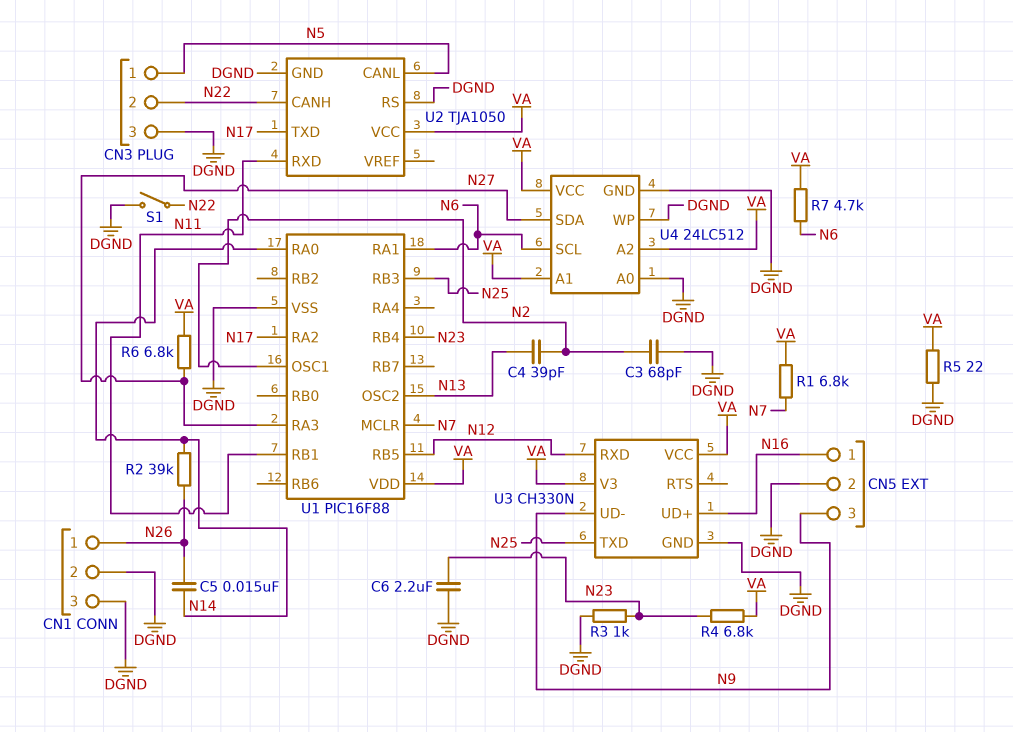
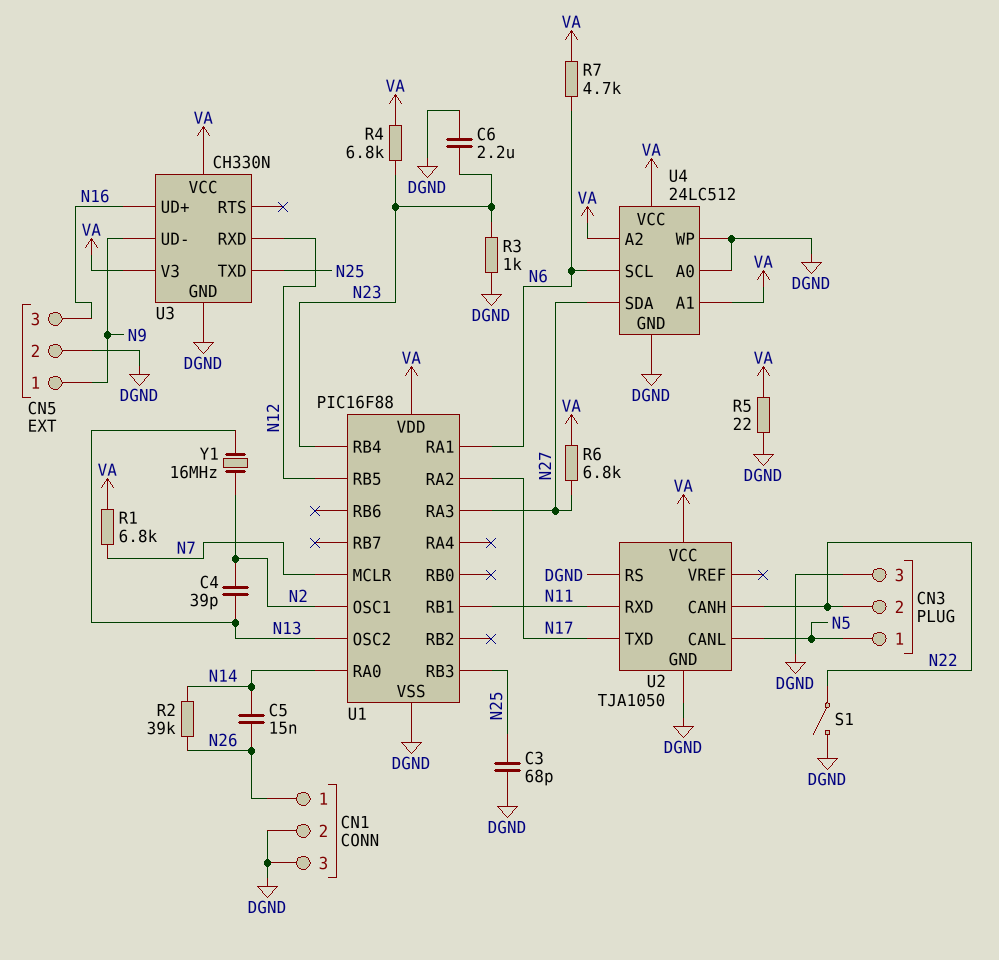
C3: 68pF (DGND, N2) -> 68pF (DGND, N25)
CN5 pin 1: N16 -> N9
CN5 pin 3: N9 -> N16
Y1: none -> 16MHz (N2, N13)

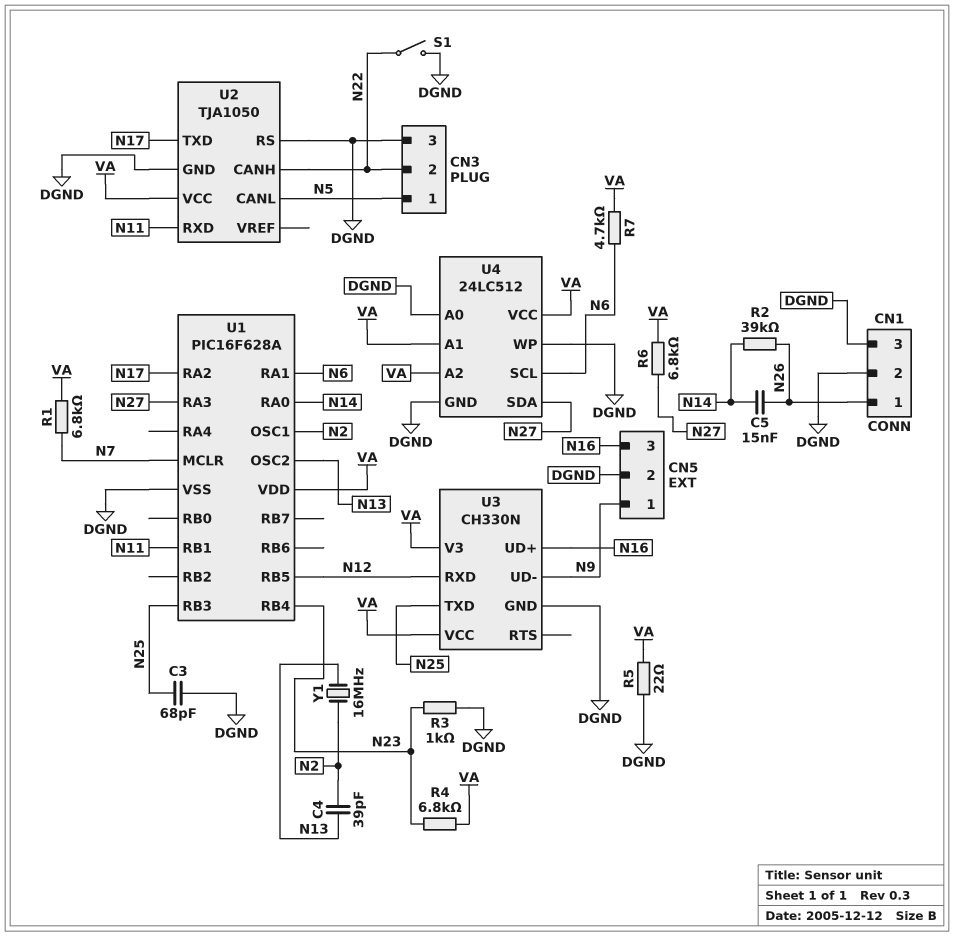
C6: 2.2uF (DGND, N23) -> none
U1: PIC16F88 -> PIC16F628A

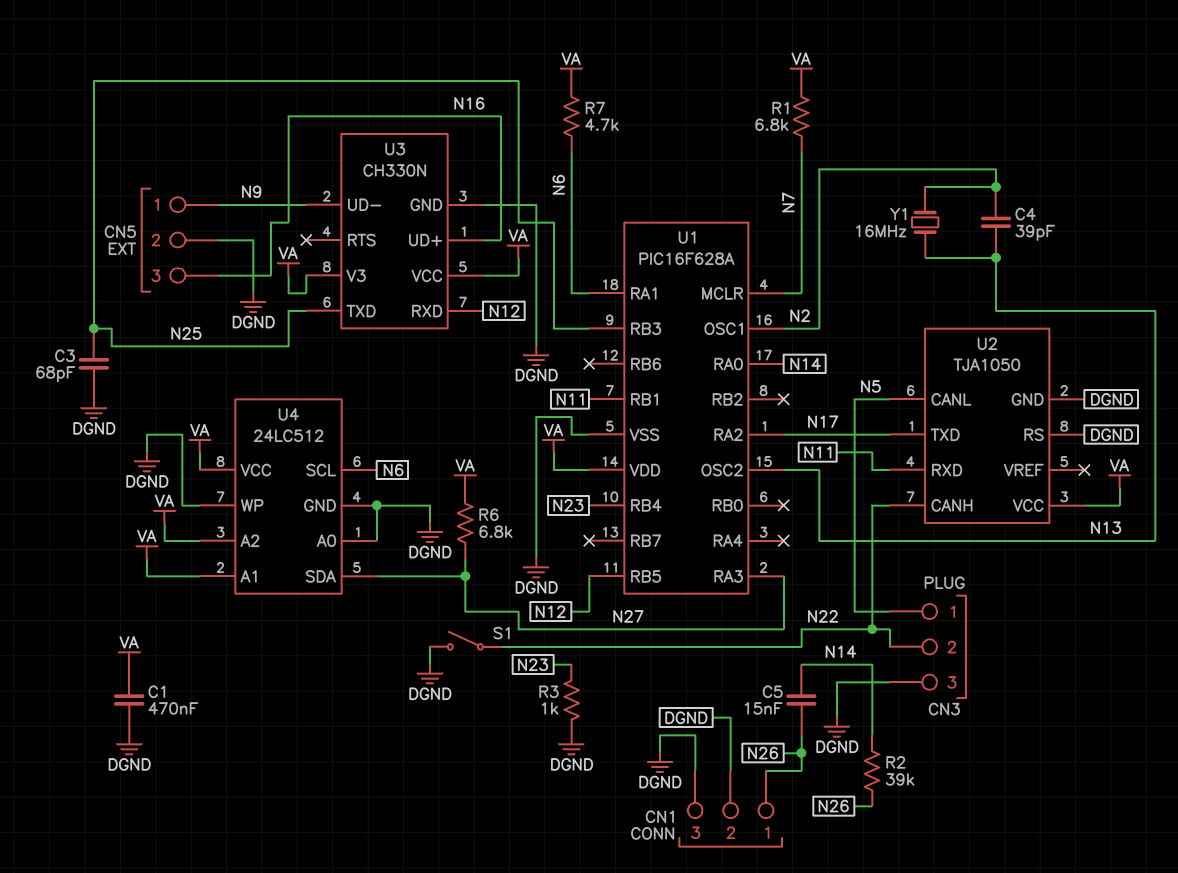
C1: none -> 470nF (DGND, VA)
R4: 6.8k (N23, VA) -> none
R5: 22 (DGND, VA) -> none

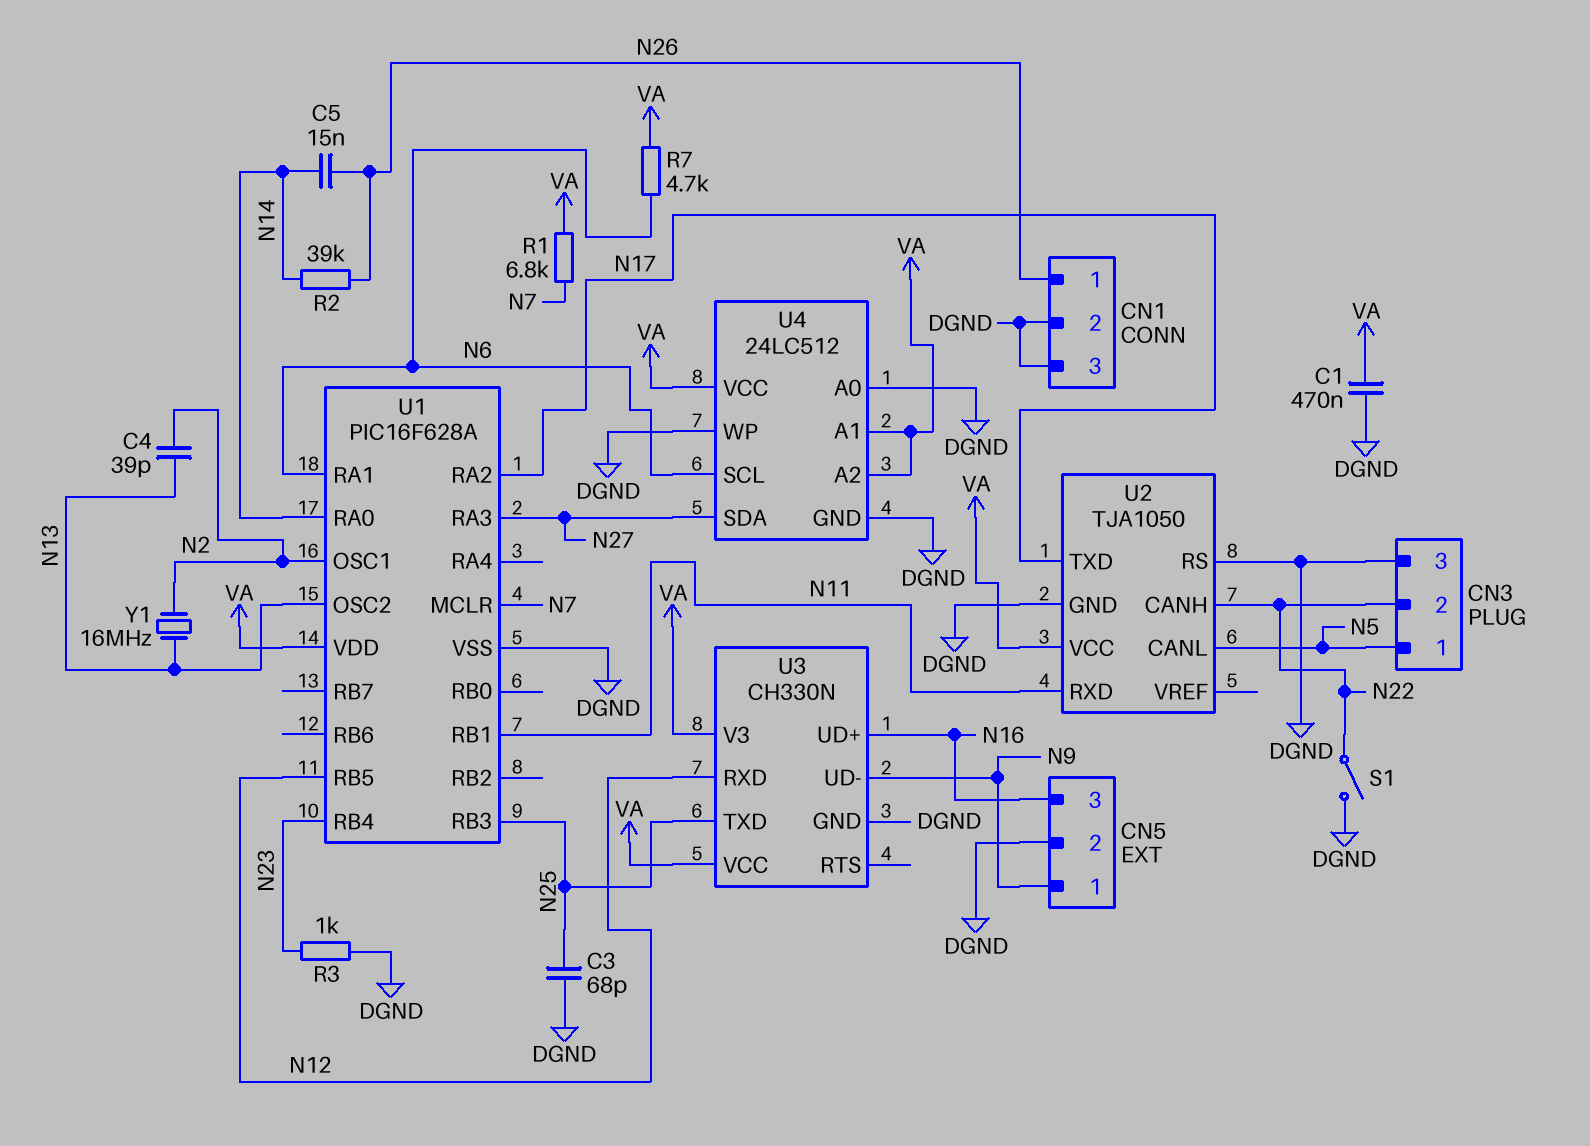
R6: 6.8k (N27, VA) -> none

